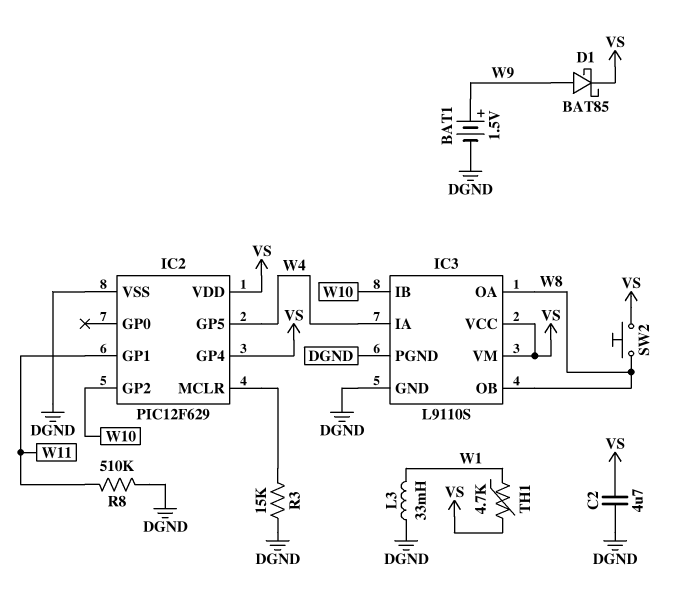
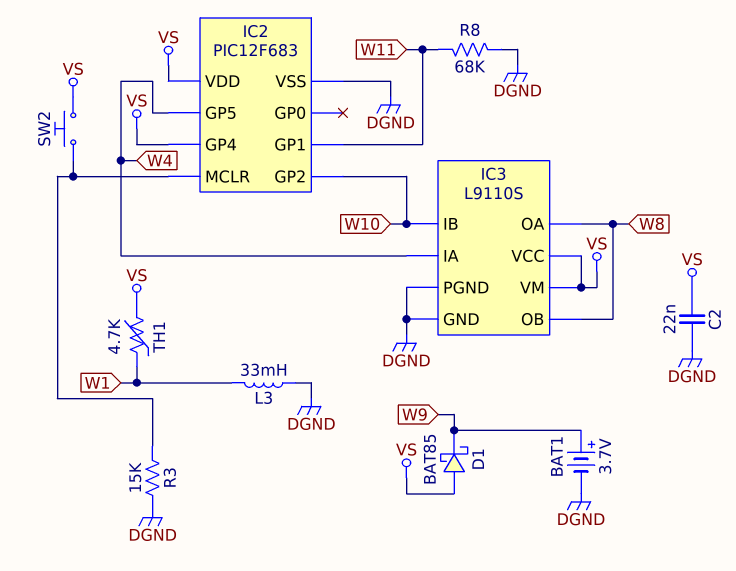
BAT1: 1.5V (plus W9, minus DGND) -> 3.7V (plus W9, minus DGND)
C2: 4.7uF (DGND, VS) -> 22nF (DGND, VS)
D1: schottky BAT85 (A W9, K VS) -> schottky BAT85 (A VS, K W9)
IC2: PIC12F629 -> PIC12F683
R8: 510k (DGND, W11) -> 68k (DGND, W11)
SW2: button (VS, W8) -> button (IC2/MCLR, VS)

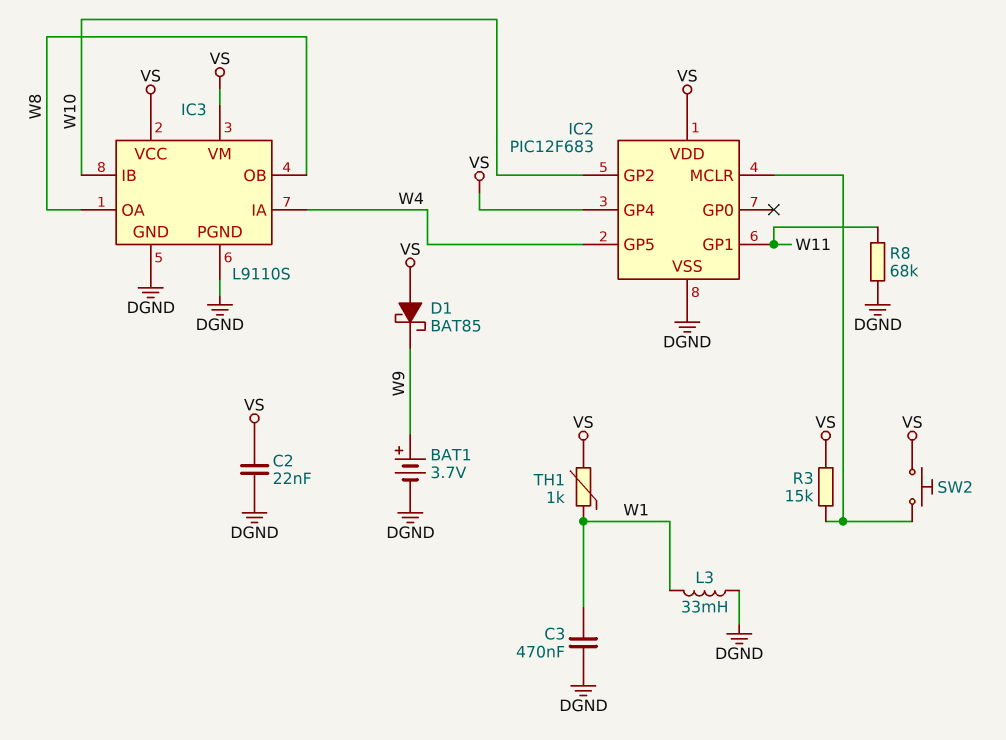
C3: none -> 470nF (DGND, W1)
R3: 15k (DGND, IC2/MCLR) -> 15k (IC2/MCLR, VS)
TH1: 4.7k (VS, W1) -> 1k (VS, W1)

